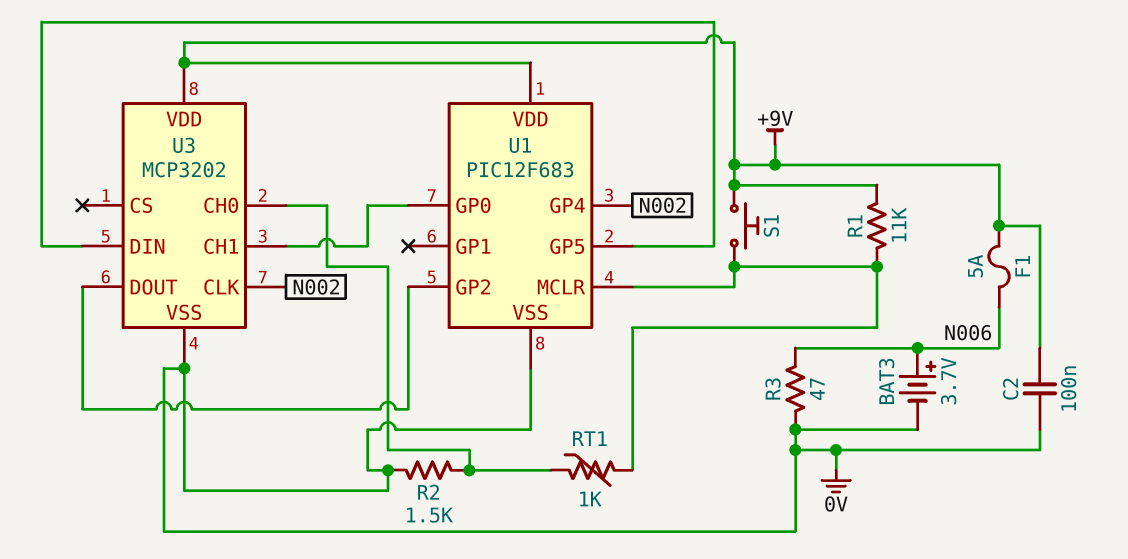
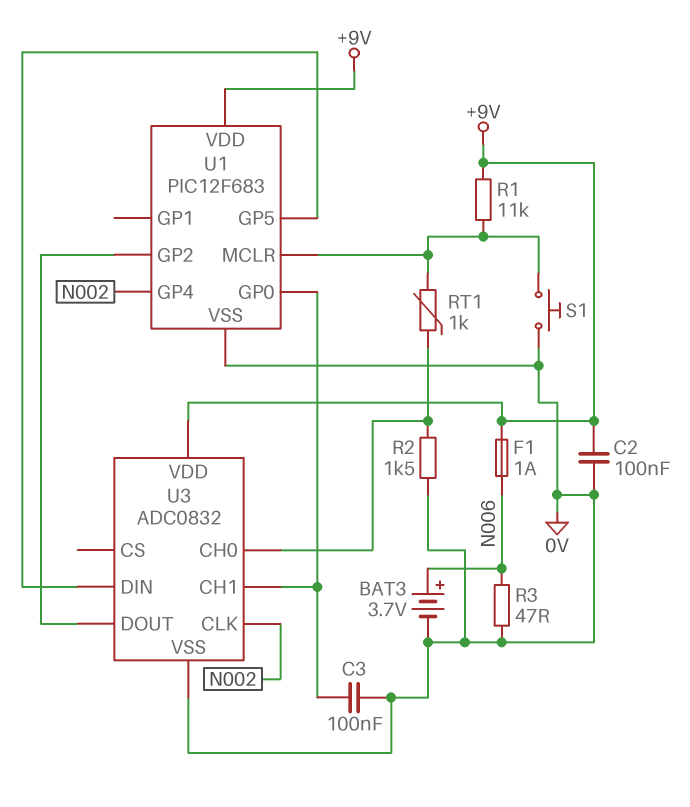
C3: none -> 100nF (0V, U1/GP0)
F1: 5A (+9V, N006) -> 1A (+9V, N006)
S1: button (+9V, U1/MCLR) -> button (0V, U1/MCLR)
U3: MCP3202 -> ADC0832

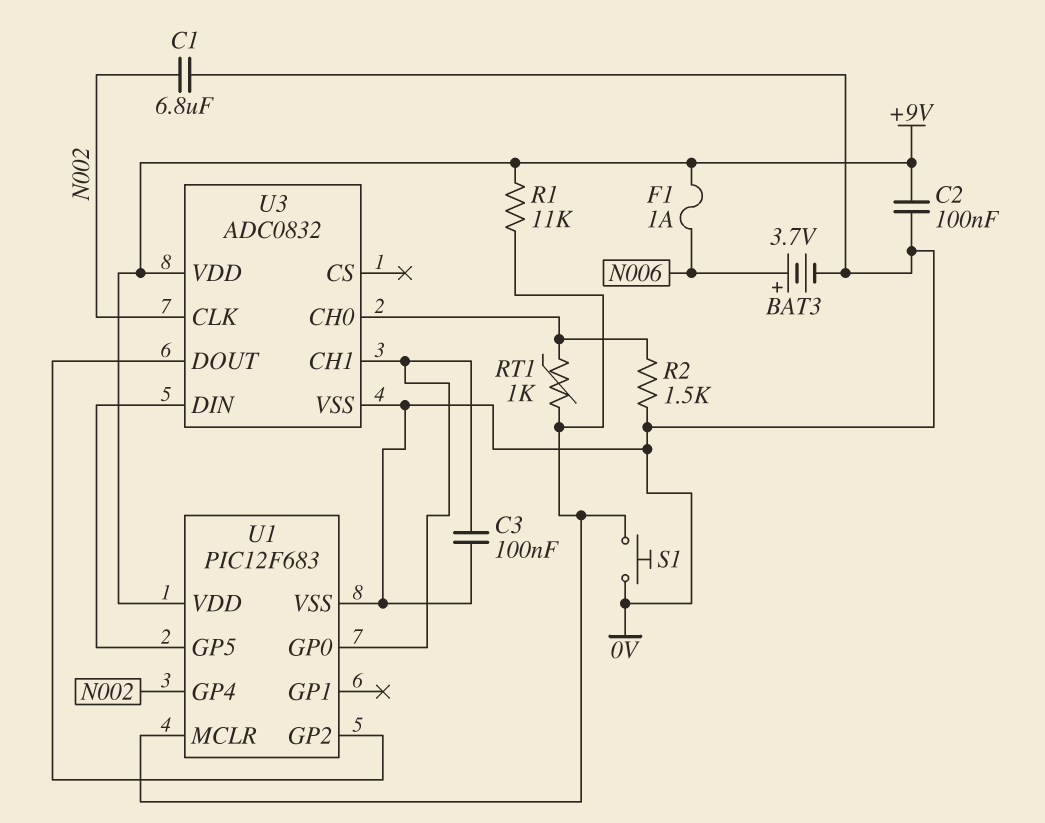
C1: none -> 6.8uF (0V, N002)
R3: 47 (0V, N006) -> none

